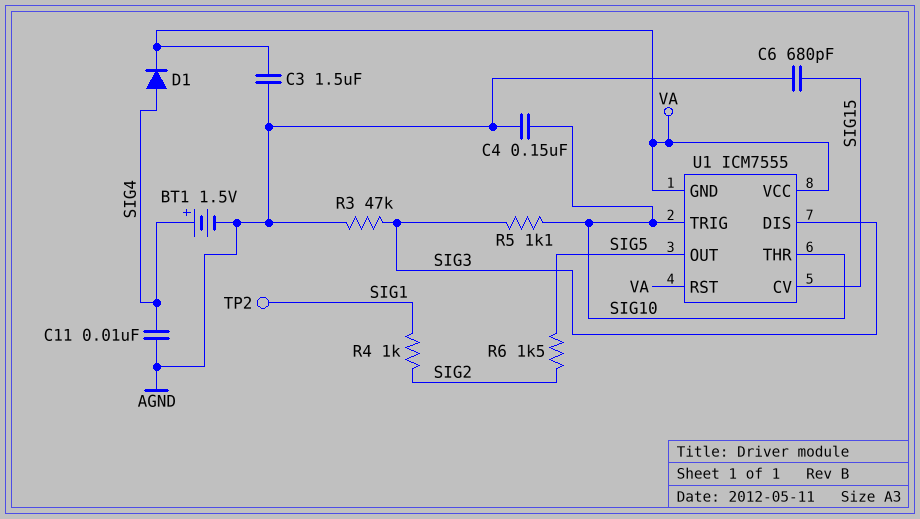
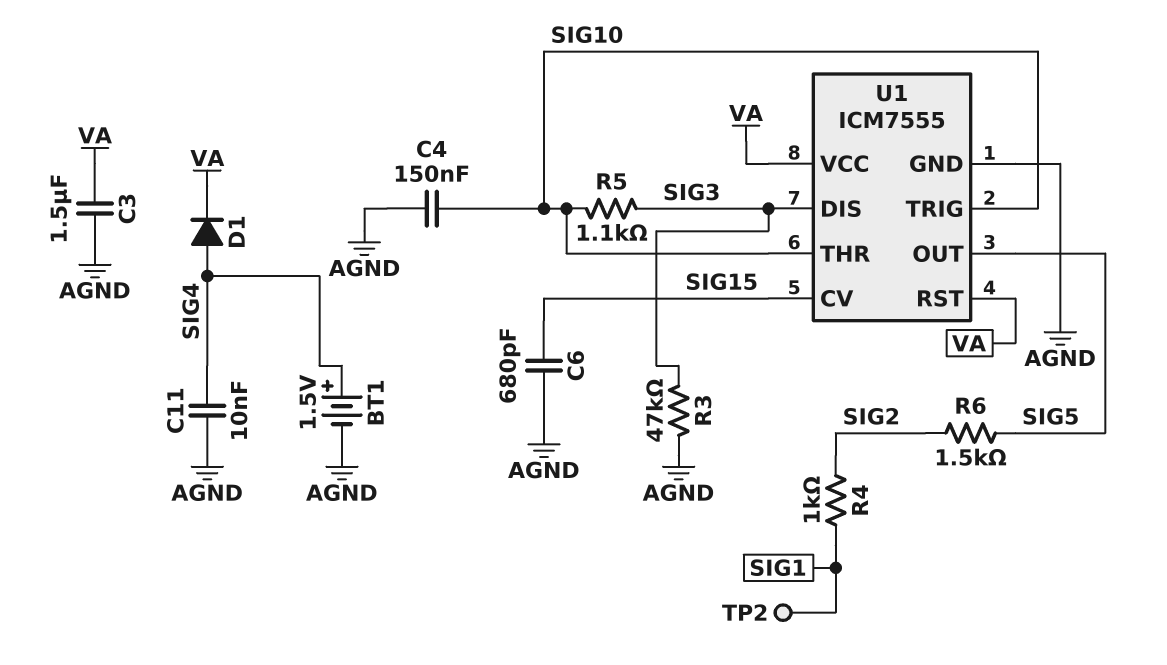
U1 pin GND: VA -> AGND

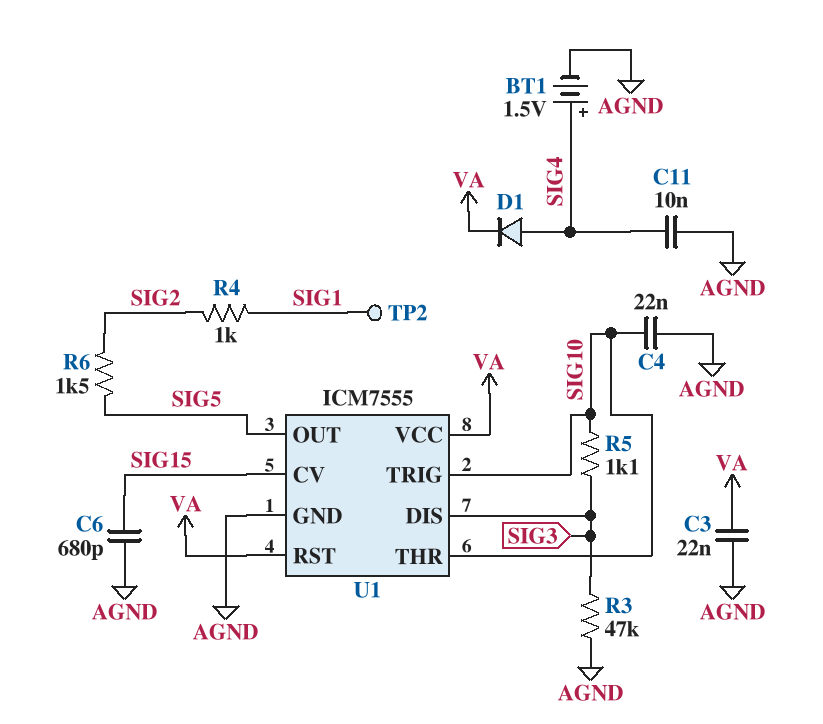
C3: 1.5uF (AGND, VA) -> 22nF (AGND, VA)
C4: 150nF (AGND, SIG10) -> 22nF (AGND, SIG10)

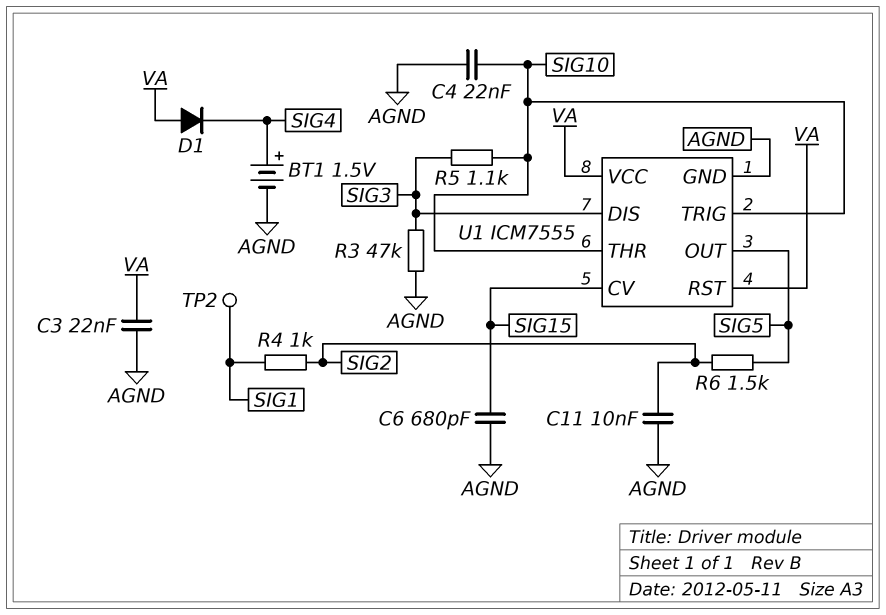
C11: 10nF (AGND, SIG4) -> 10nF (AGND, SIG2)
D1: diode (A SIG4, K VA) -> diode (A VA, K SIG4)

